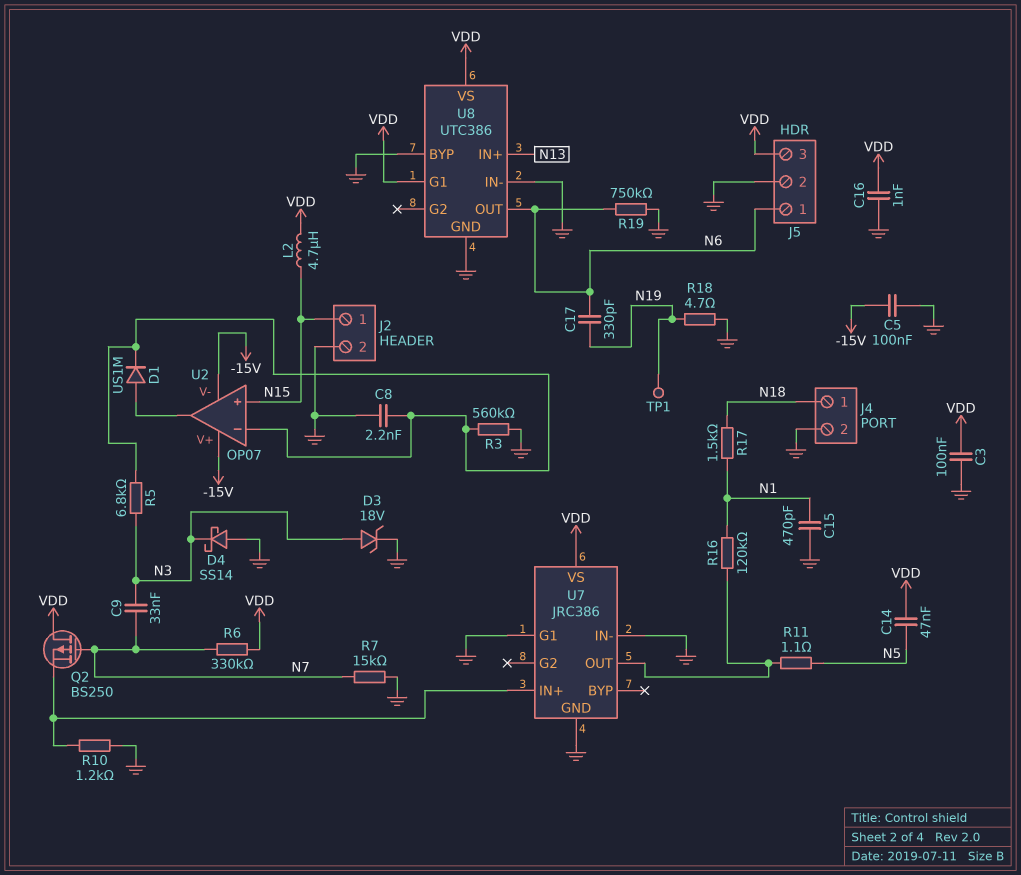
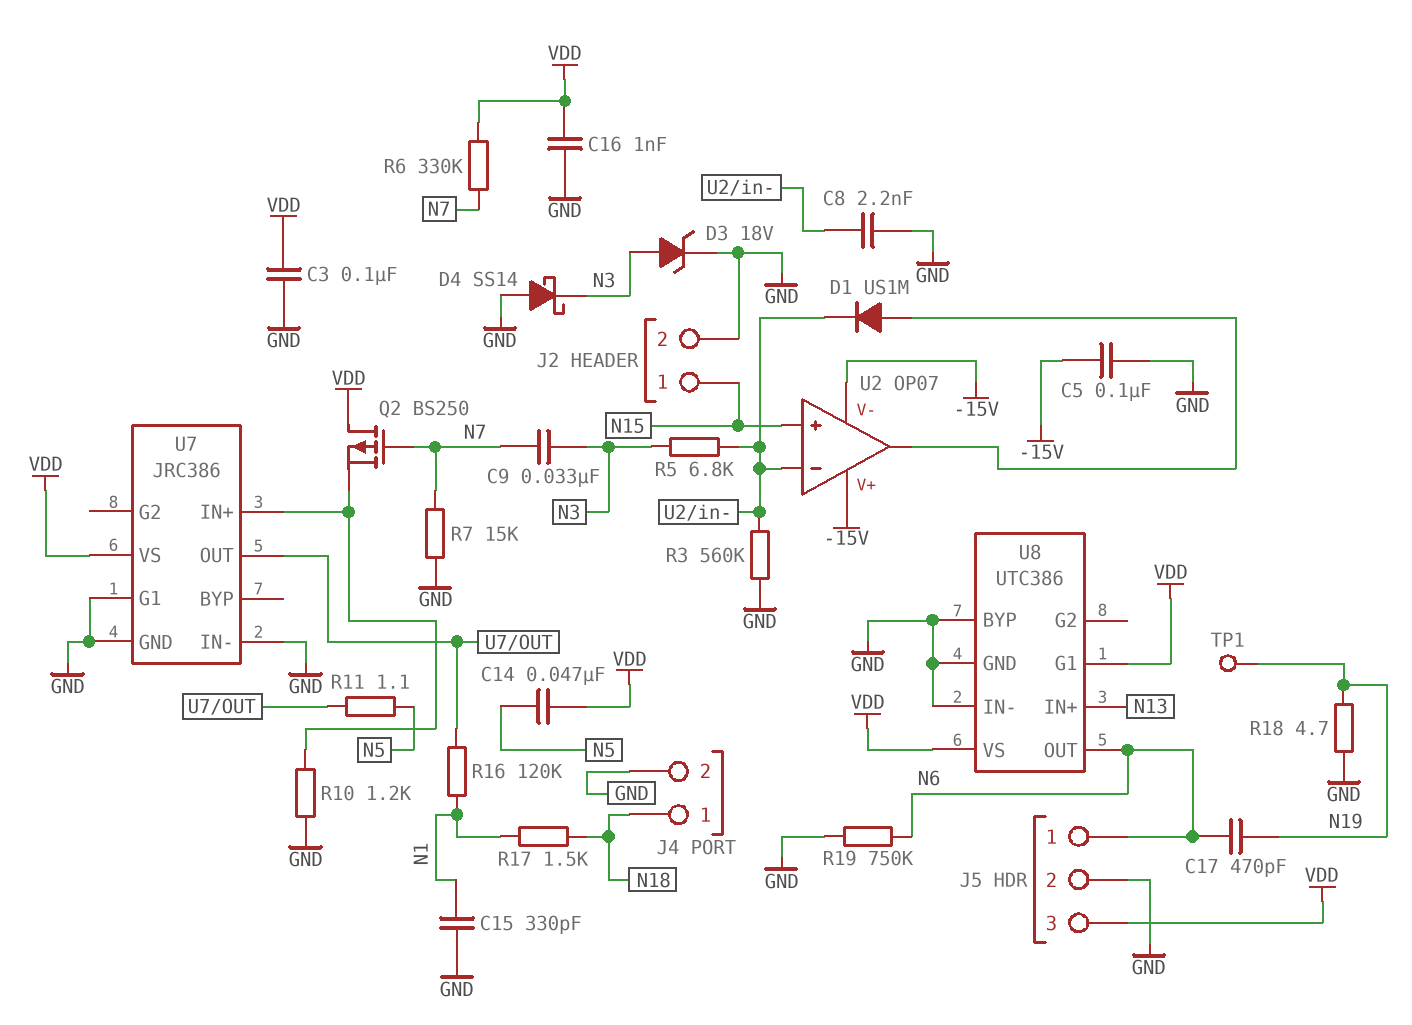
C15: 470pF (GND, N1) -> 330pF (GND, N1)
C17: 330pF (N6, N19) -> 470pF (N6, N19)
L2: 4.7uH (N15, VDD) -> none

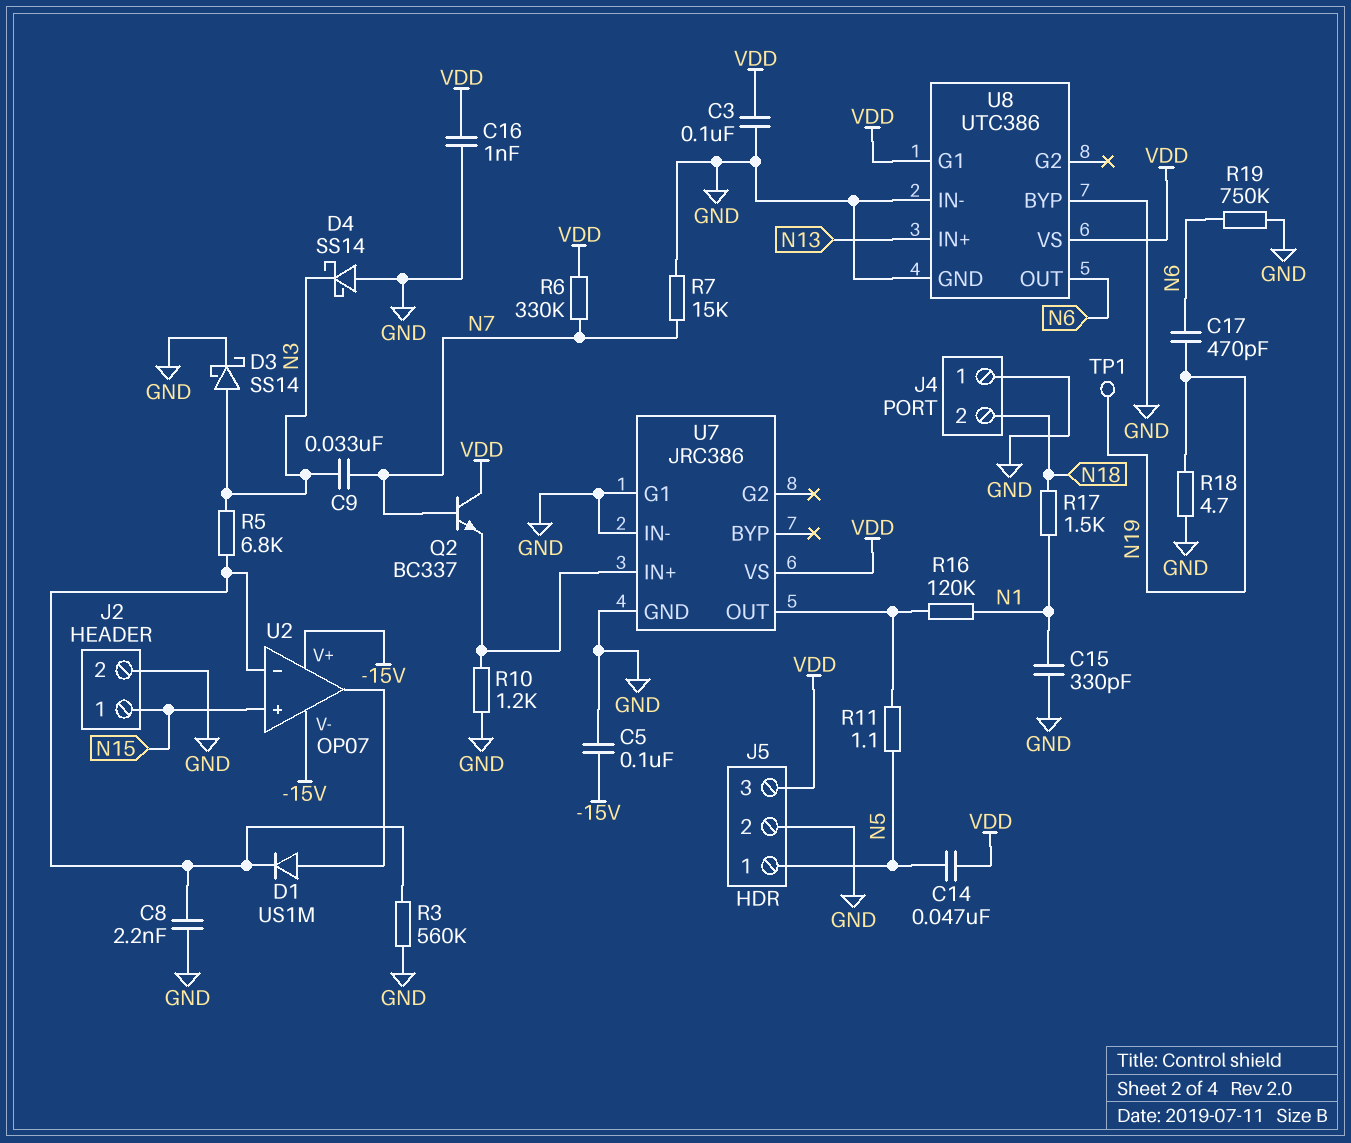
D3: zener 18V (A N3, K GND) -> schottky SS14 (A N3, K GND)
J4 pin 1: N18 -> GND
J4 pin 2: GND -> N18
J5 pin 1: N6 -> N5
Q2: PMOS BS250 (G N7, D VDD, S U7/IN+) -> NPN BC337 (B N7, C VDD, E U7/IN+)

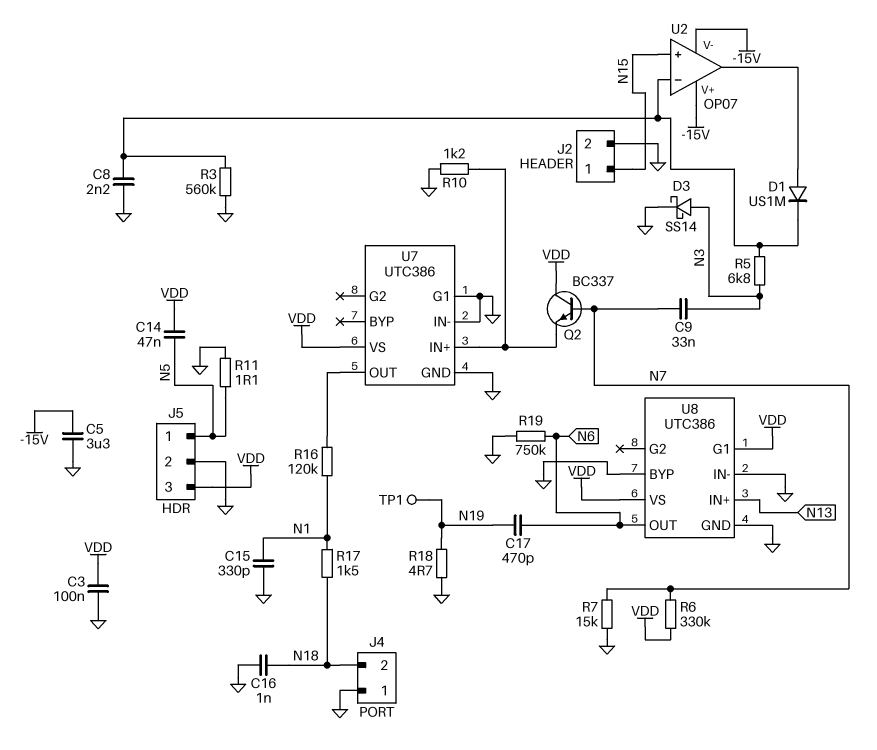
C5: 100nF (-15V, GND) -> 3.3uF (-15V, GND)
C16: 1nF (GND, VDD) -> 1nF (GND, N18)
D4: schottky SS14 (A GND, K N3) -> none
R11: 1.1 (N5, U7/OUT) -> 1.1 (GND, N5)
U7: JRC386 -> UTC386

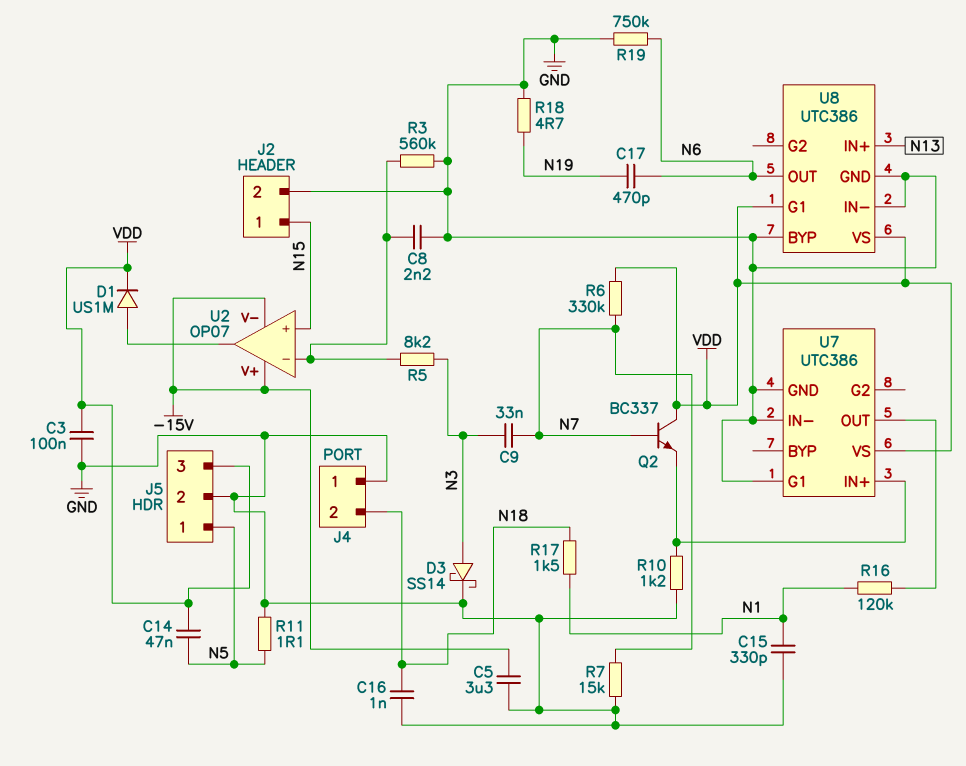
D1: diode US1M (A U2/out, K U2/in-) -> diode US1M (A U2/out, K VDD)
R5: 6.8k (N3, U2/in-) -> 8.2k (N3, U2/in-)
TP1: test point (N19) -> none

